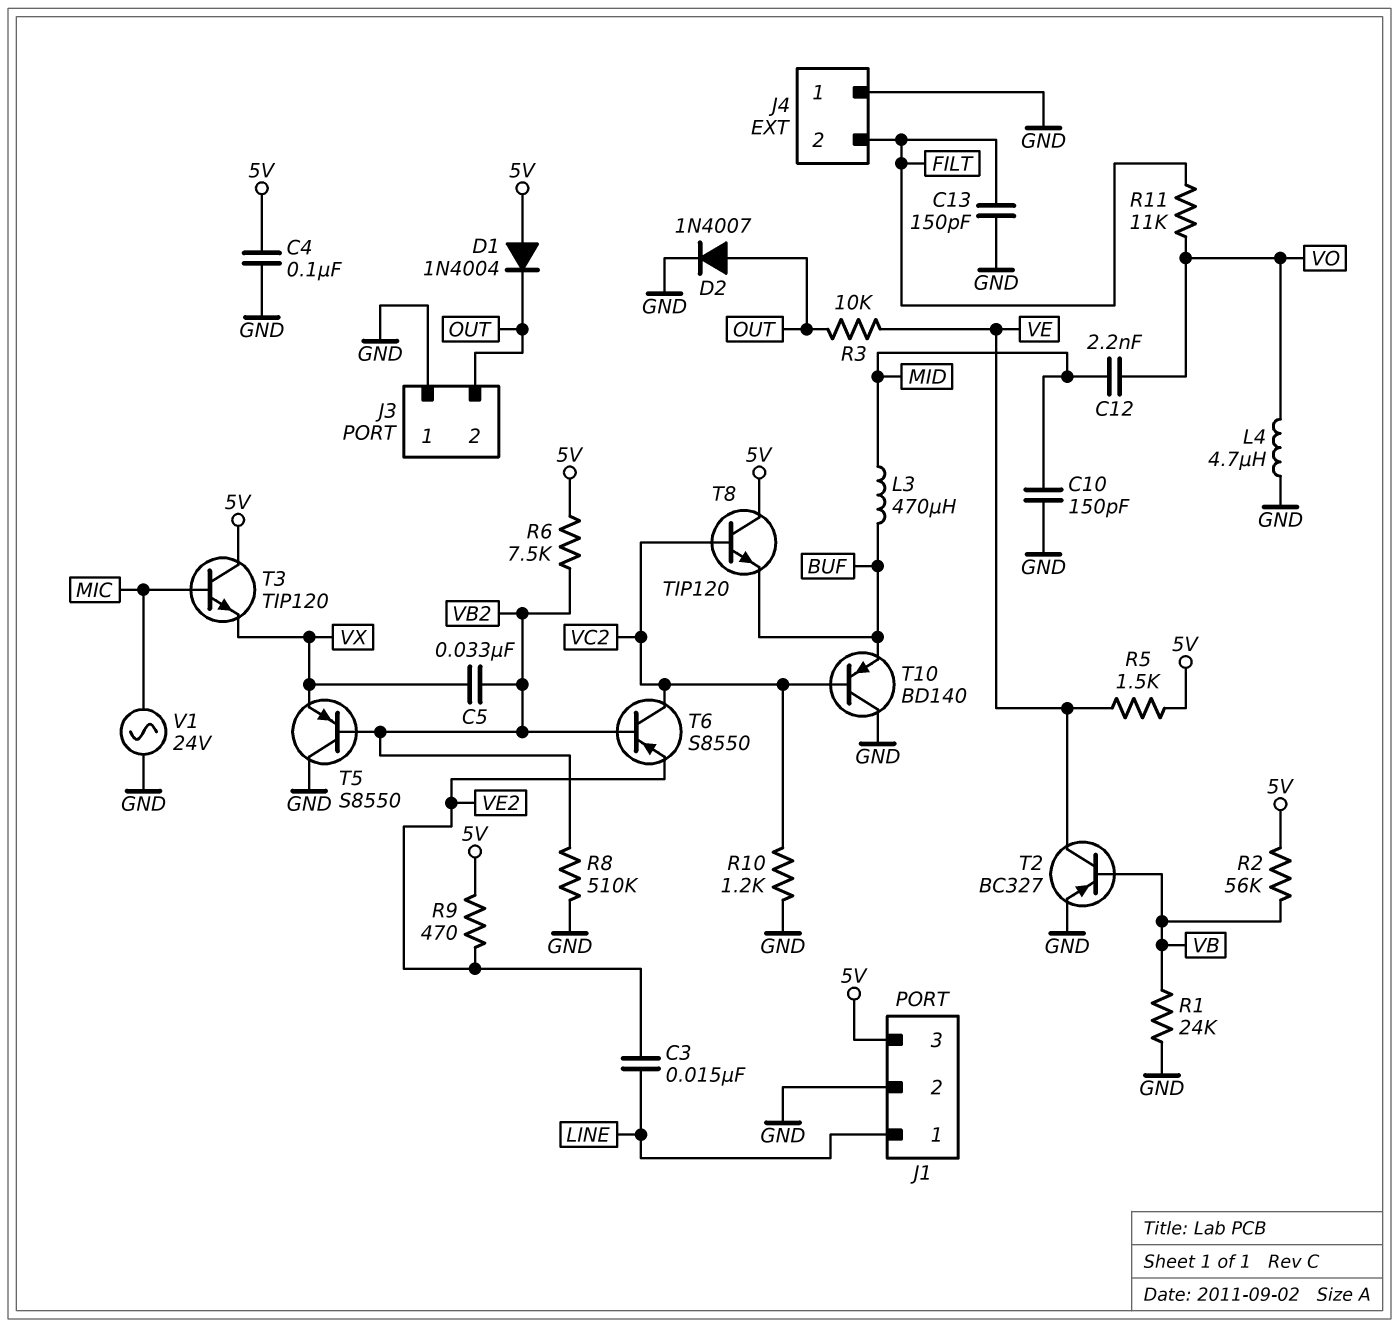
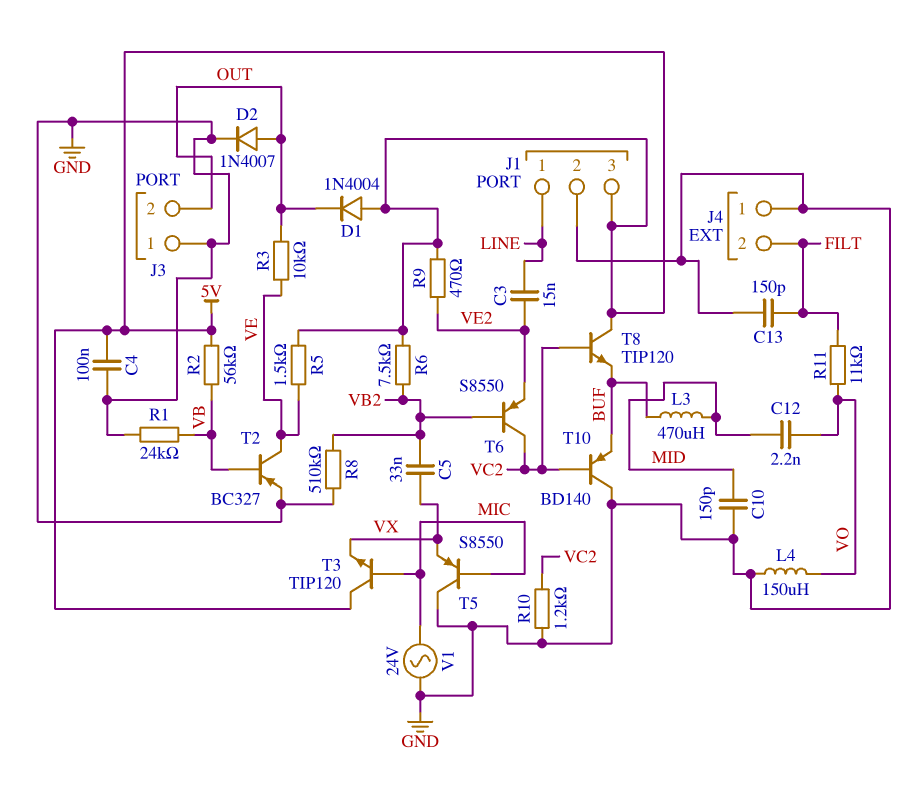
L4: 4.7uH (GND, VO) -> 150uH (GND, VO)
T5: PNP S8550 (B VB2, C GND, E VX) -> PNP S8550 (B MIC, C GND, E VX)

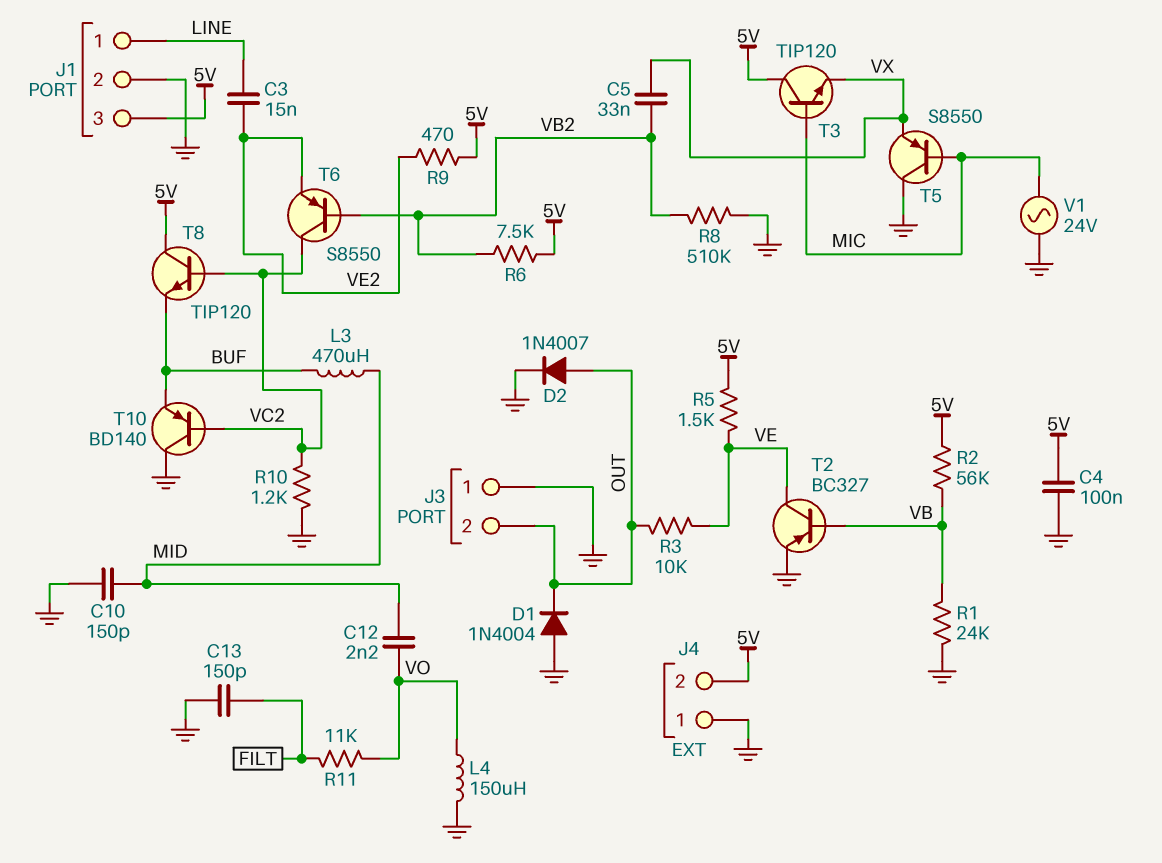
D1: diode 1N4004 (A 5V, K OUT) -> diode 1N4004 (A GND, K OUT)
J4 pin 2: FILT -> 5V

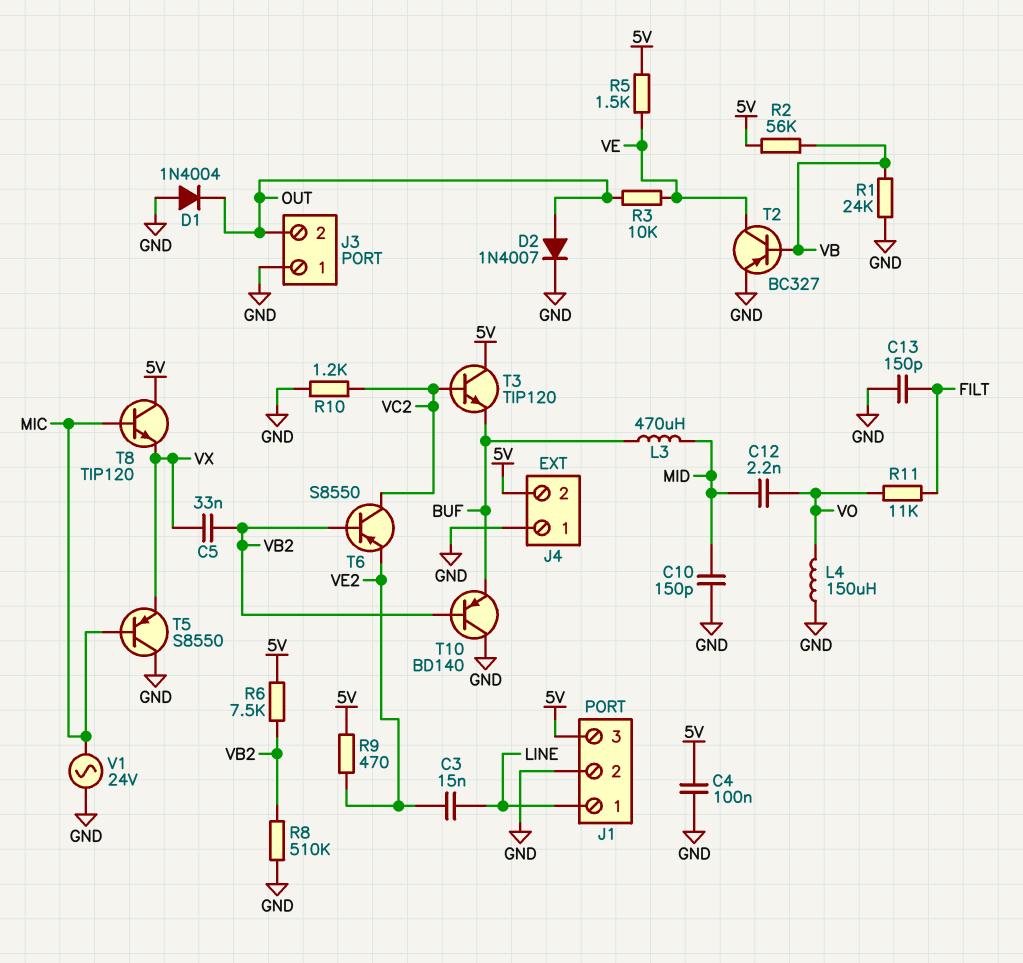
T3: NPN TIP120 (B MIC, C 5V, E VX) -> NPN TIP120 (B VC2, C 5V, E BUF)
T8: NPN TIP120 (B VC2, C 5V, E BUF) -> NPN TIP120 (B MIC, C 5V, E VX)
T10: PNP BD140 (B VC2, C GND, E BUF) -> PNP BD140 (B VB2, C GND, E BUF)

